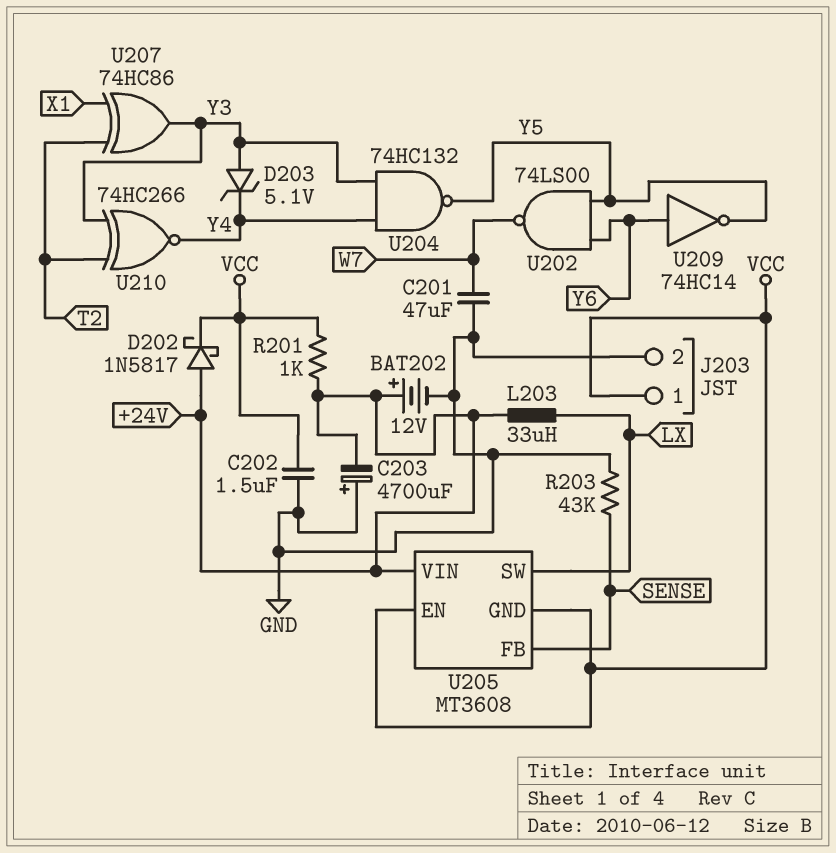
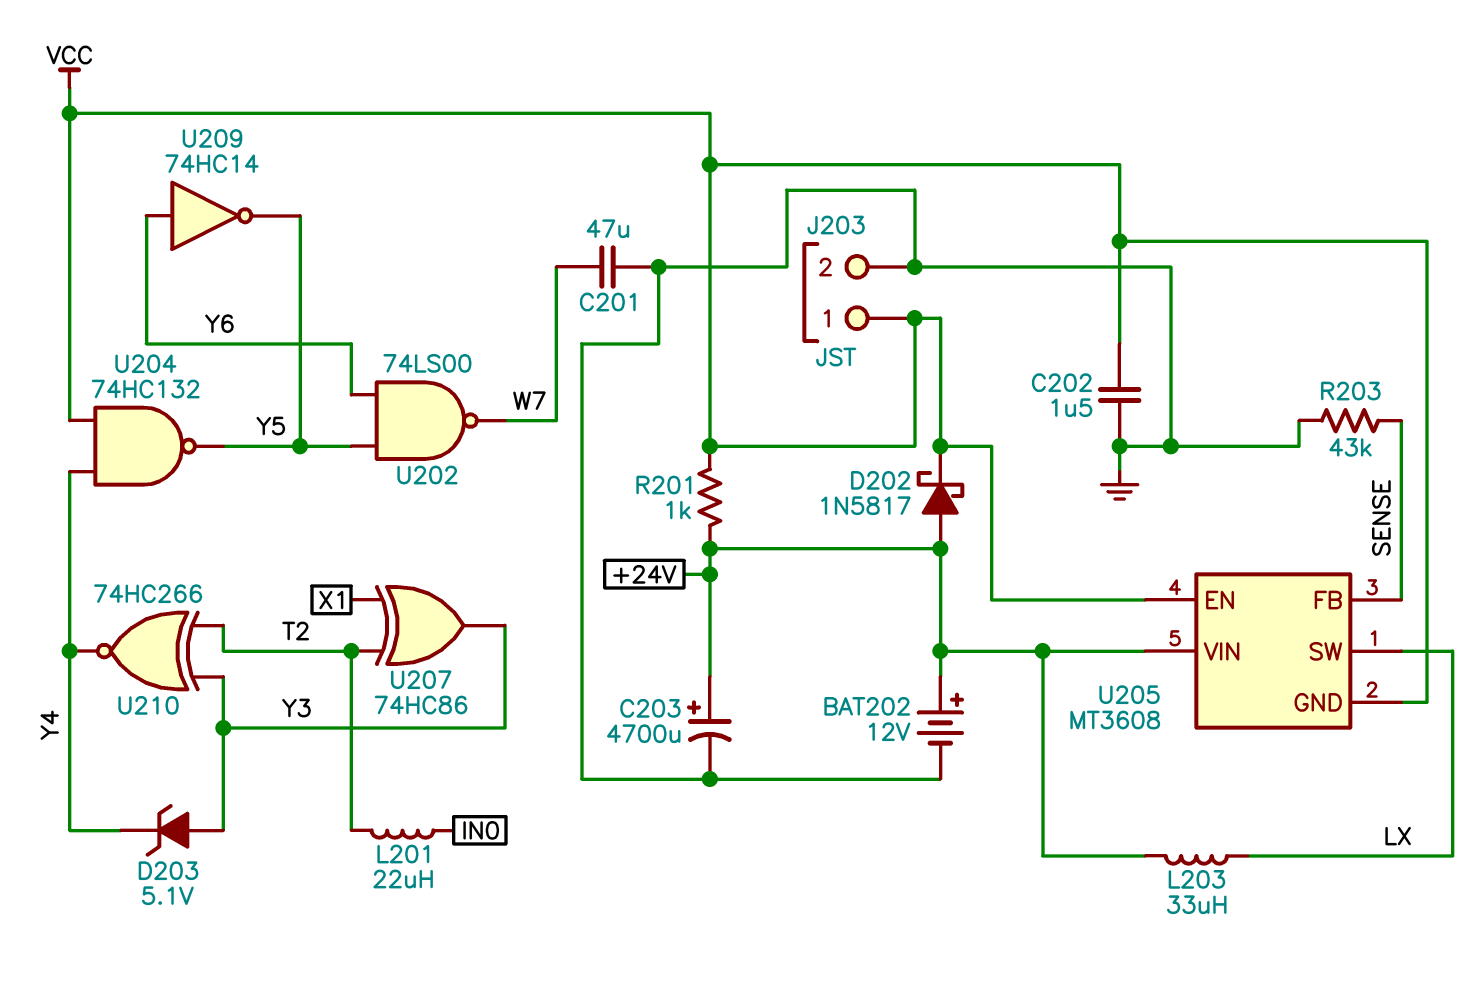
C203: 4700uF (plus GND, minus +24V) -> 4700uF (plus +24V, minus GND)
L201: none -> 22uH (IN0, T2)
U204: NAND 74HC132 (in Y3, in Y4, out Y5) -> NAND 74HC132 (in VCC, in Y4, out Y5)

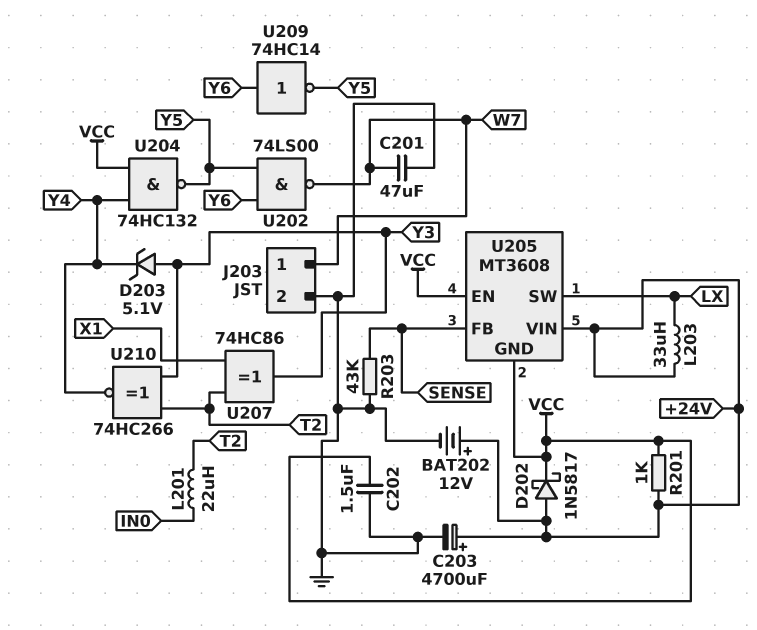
J203 pin 1: VCC -> W7

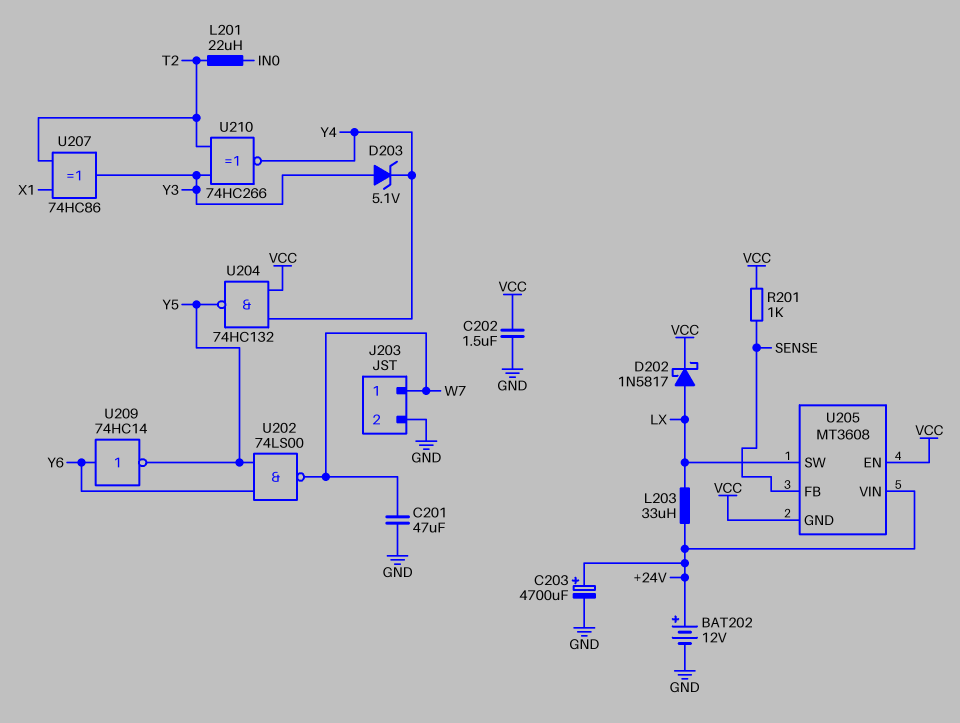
D202: schottky 1N5817 (A +24V, K VCC) -> schottky 1N5817 (A LX, K VCC)
R201: 1k (+24V, VCC) -> 1k (SENSE, VCC)
R203: 43k (GND, SENSE) -> none

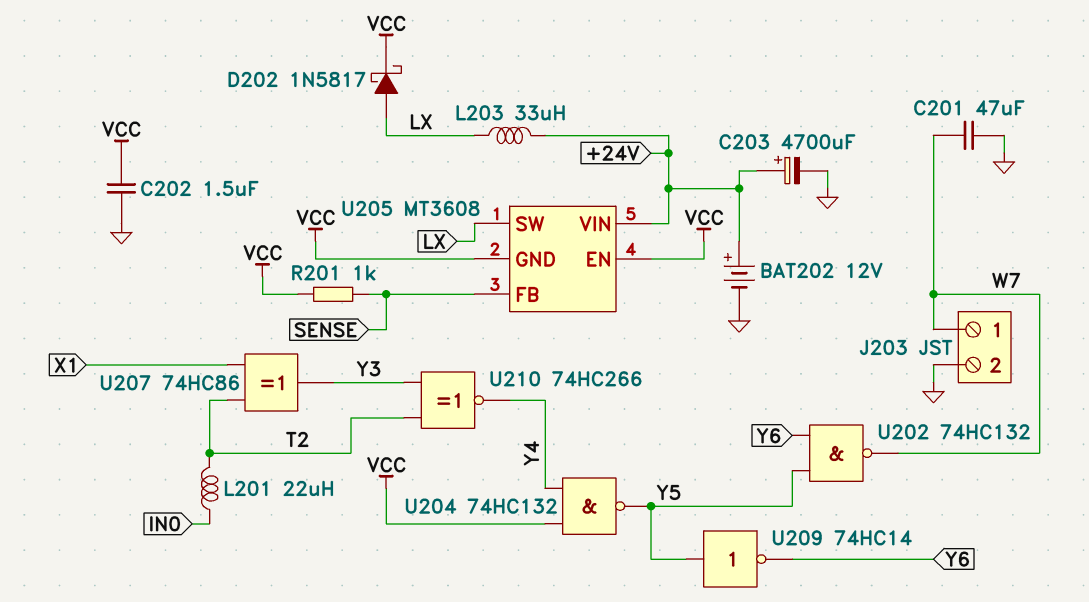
D203: zener 5.1V (A Y3, K Y4) -> none
U202: NAND 74LS00 (in Y5, in Y6, out W7) -> NAND 74HC132 (in Y5, in Y6, out W7)
U209: NOT 74HC14 (in Y6, out Y5) -> NOT 74HC14 (in Y5, out Y6)

